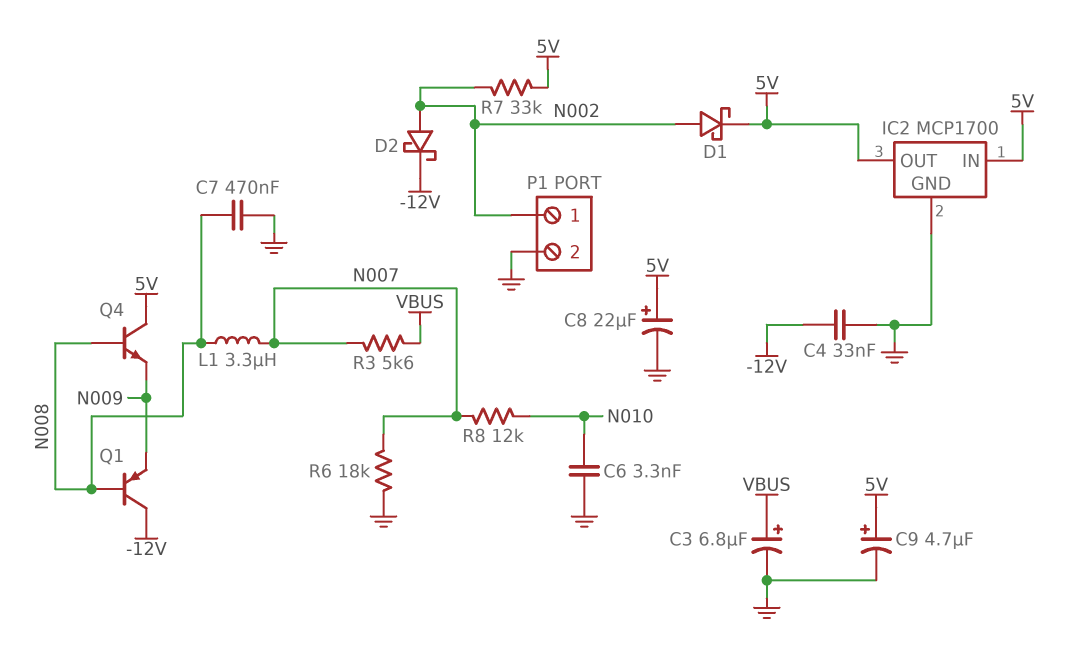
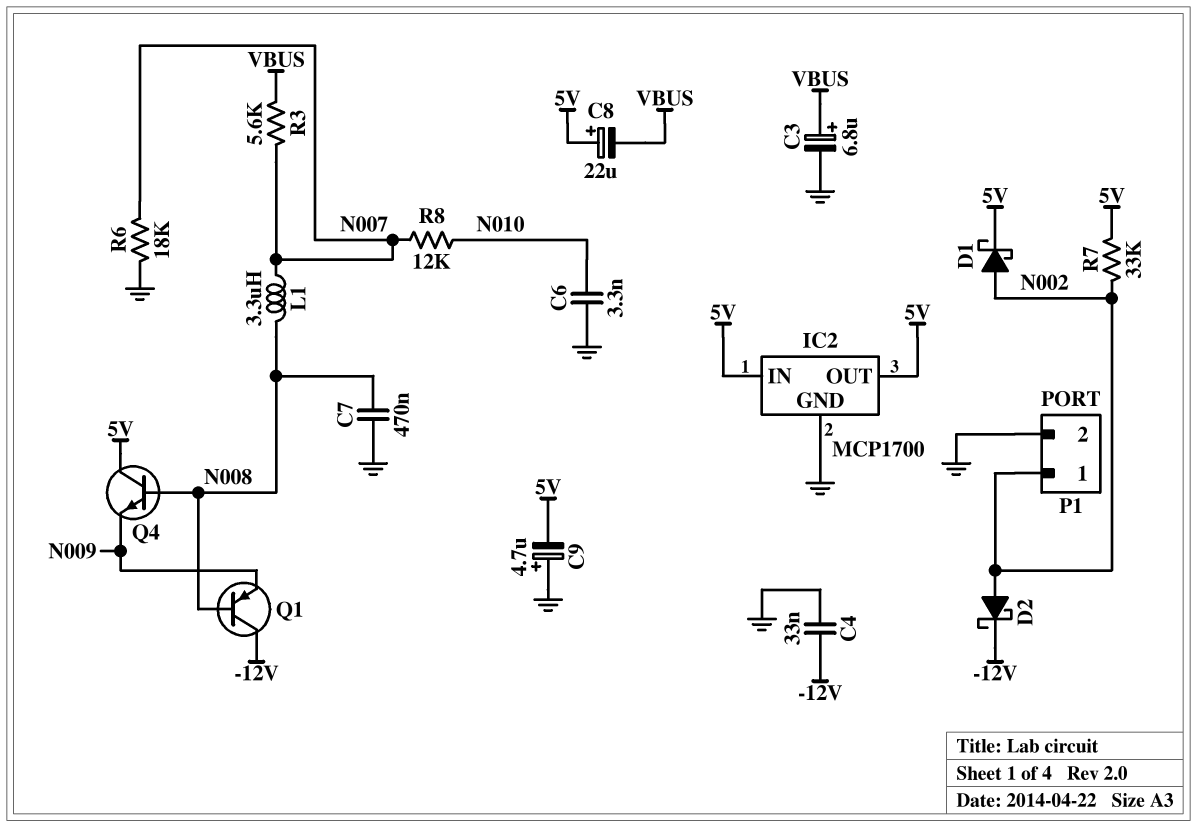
C8: 22uF (plus 5V, minus GND) -> 22uF (plus 5V, minus VBUS)
C9: 4.7uF (plus 5V, minus GND) -> 4.7uF (plus GND, minus 5V)

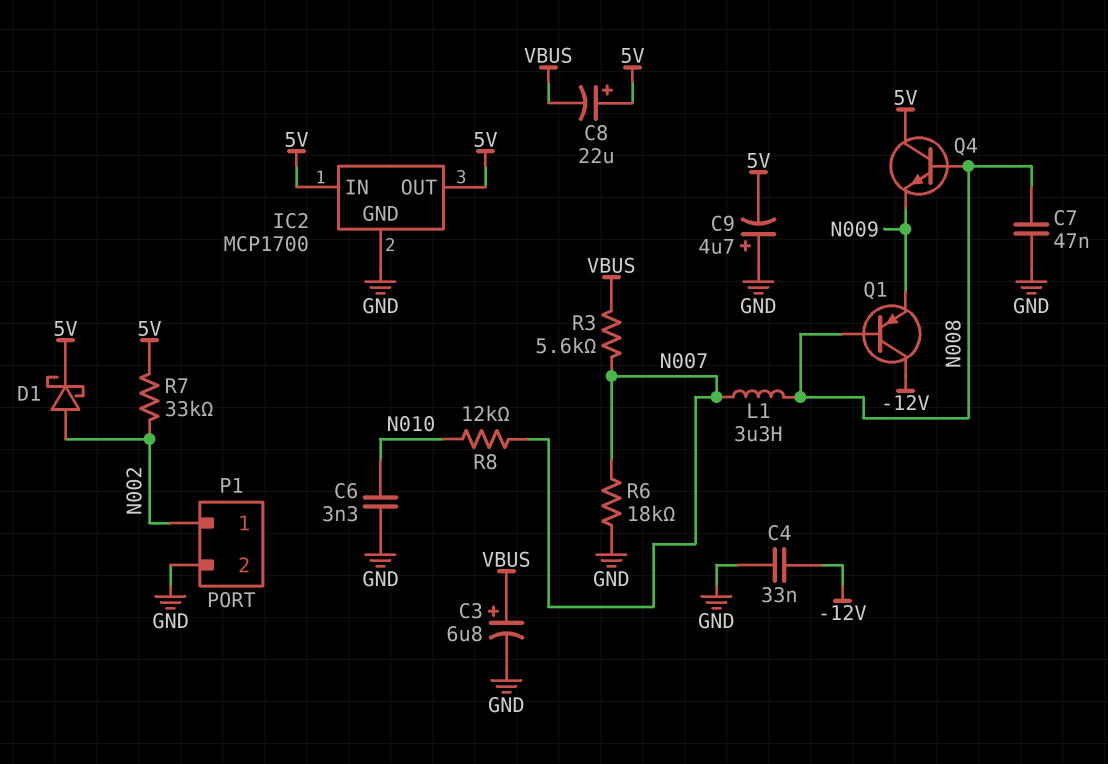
C7: 470nF (GND, N008) -> 47nF (GND, N008)
D2: schottky (A N002, K -12V) -> none

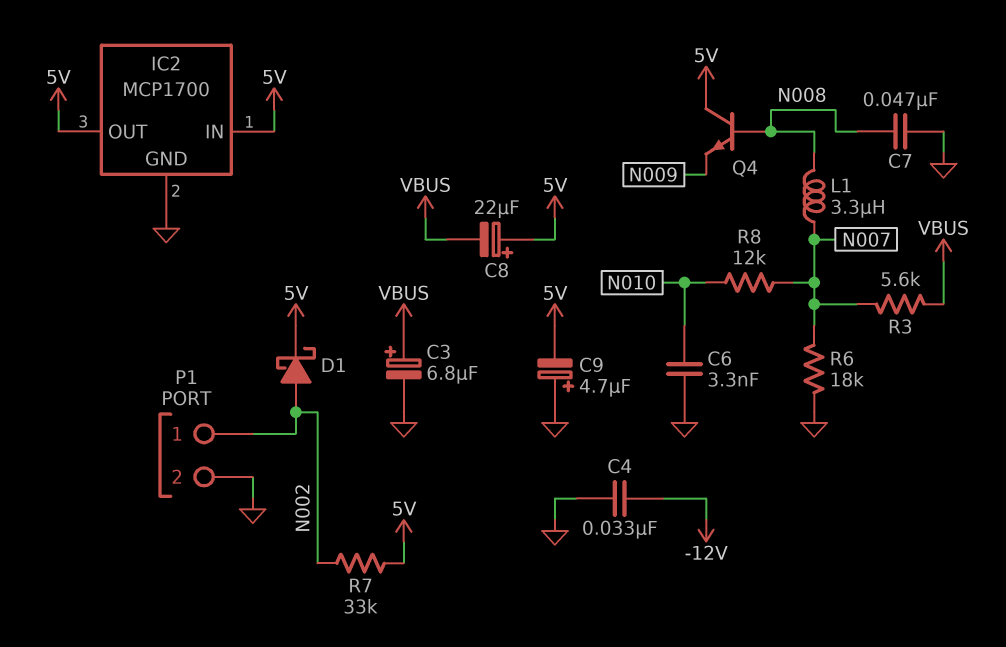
Q1: PNP (B N008, C -12V, E N009) -> none

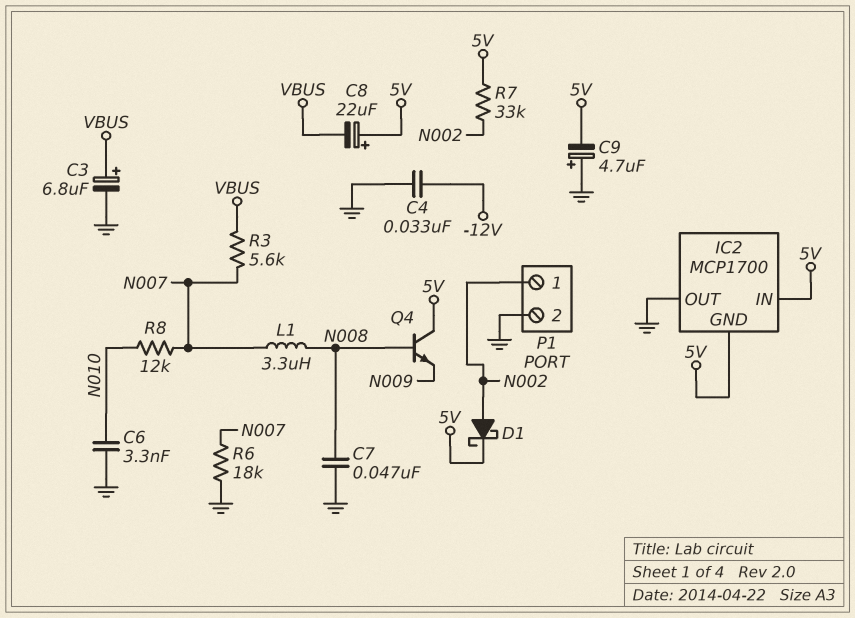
IC2 pin GND: GND -> 5V
IC2 pin OUT: 5V -> GND

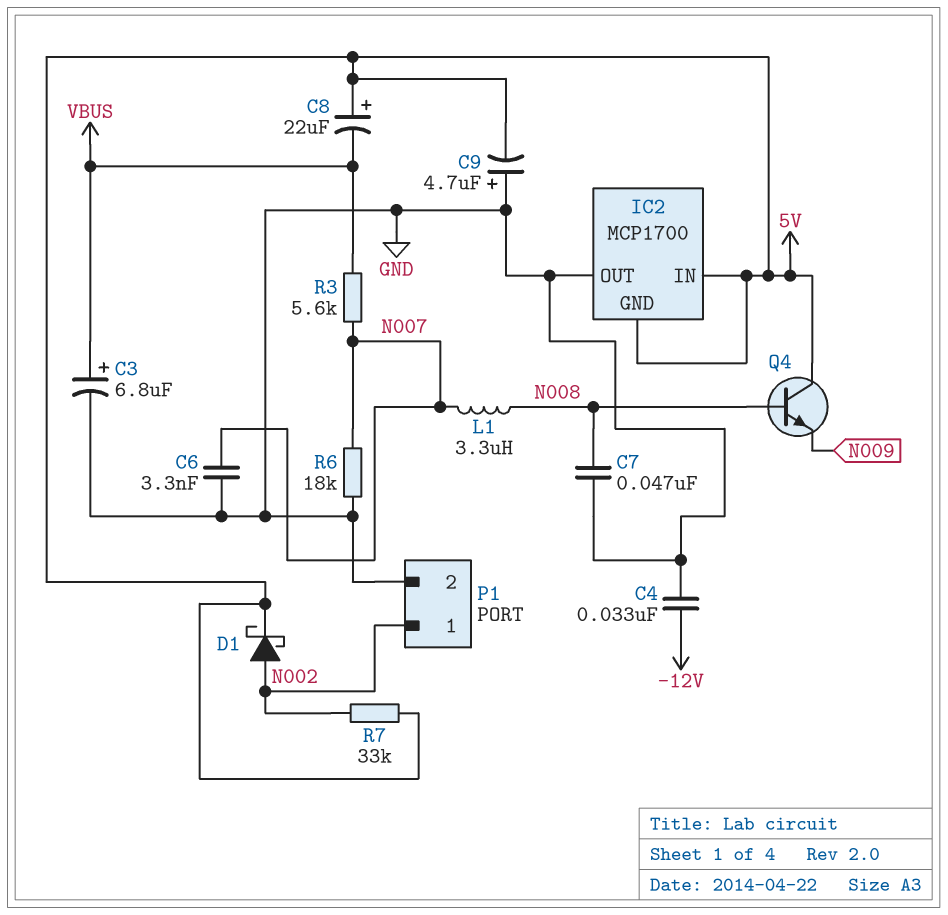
C6: 3.3nF (GND, N010) -> 3.3nF (GND, N007)
R8: 12k (N007, N010) -> none

